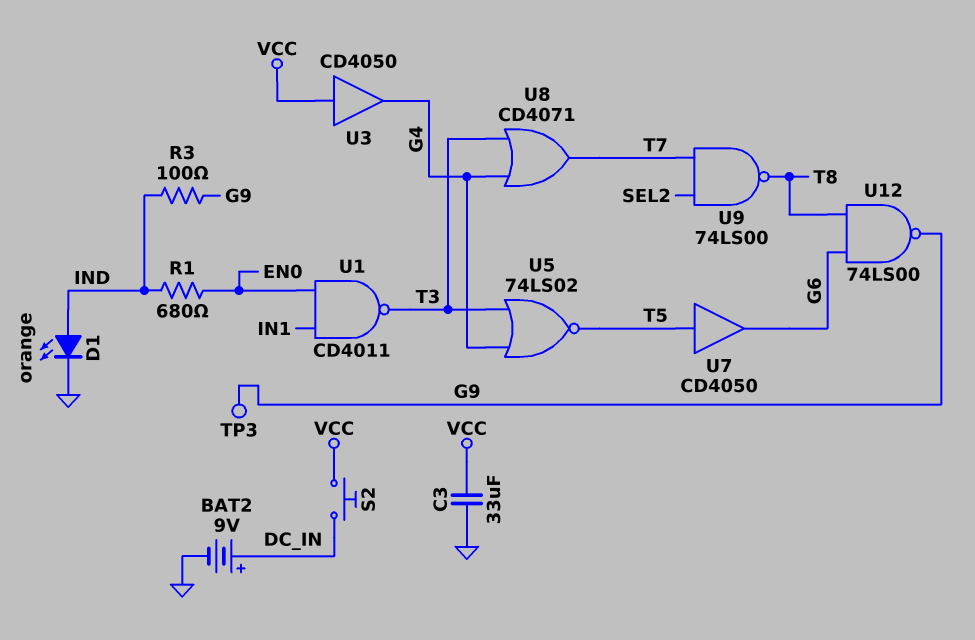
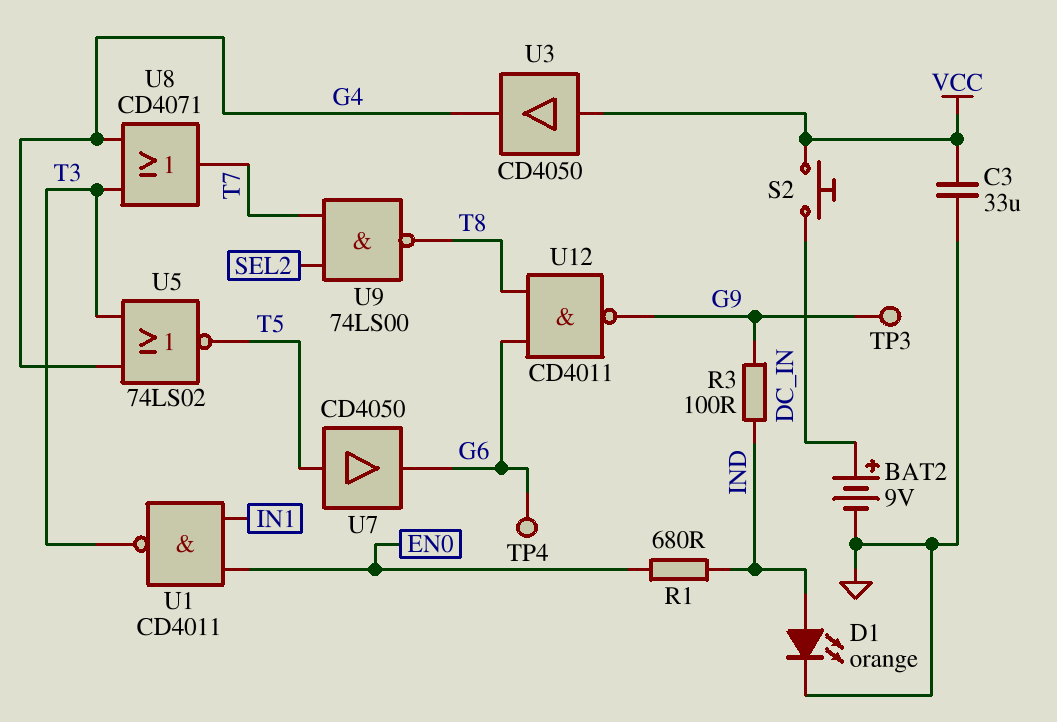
TP4: none -> test point (G6)
U12: NAND 74LS00 (in G6, in T8, out G9) -> NAND CD4011 (in G6, in T8, out G9)

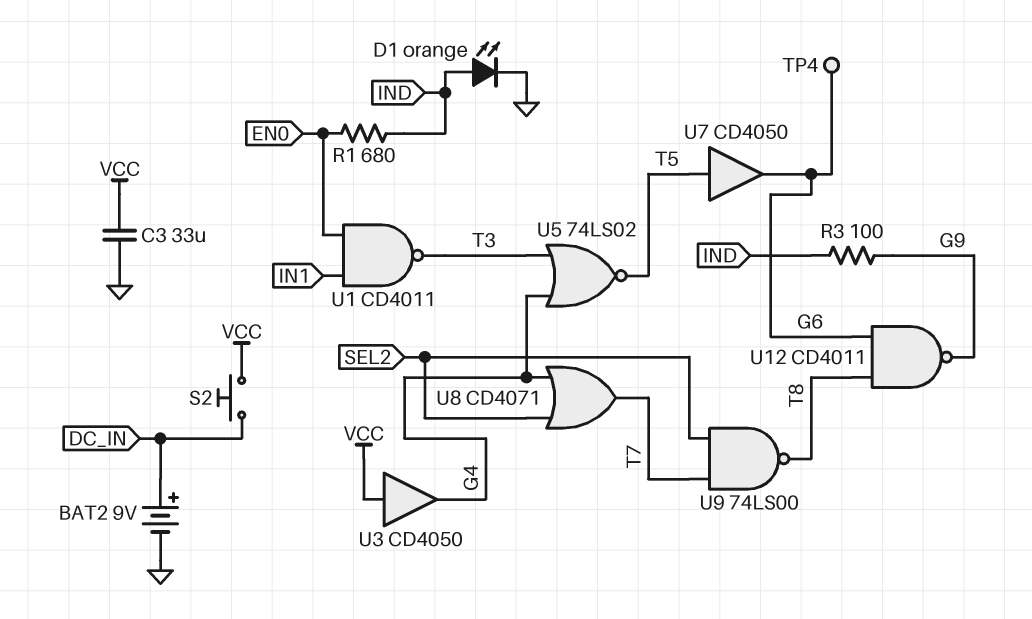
TP3: test point (G9) -> none
U8: OR CD4071 (in G4, in T3, out T7) -> OR CD4071 (in G4, in SEL2, out T7)

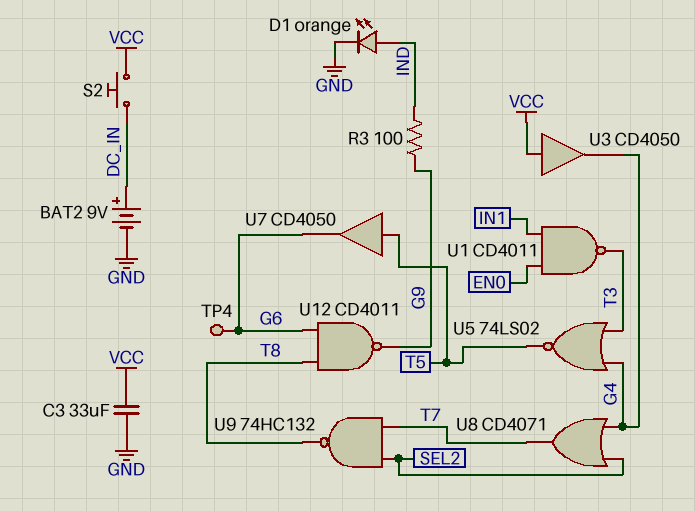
R1: 680 (EN0, IND) -> none
U9: NAND 74LS00 (in SEL2, in T7, out T8) -> NAND 74HC132 (in SEL2, in T7, out T8)

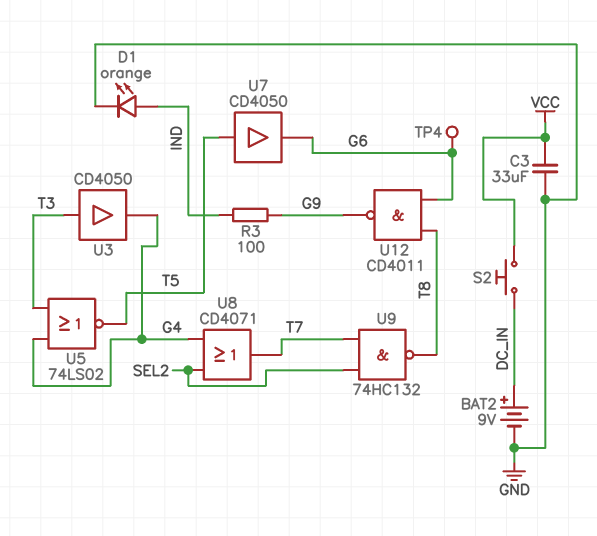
U1: NAND CD4011 (in EN0, in IN1, out T3) -> none
U3: buffer CD4050 (in VCC, out G4) -> buffer CD4050 (in T3, out G4)

